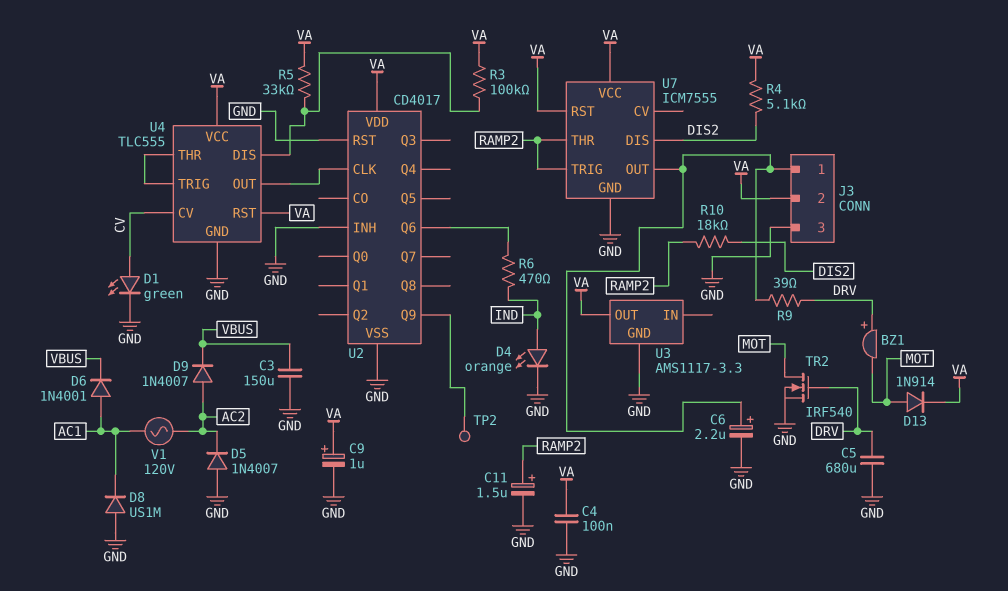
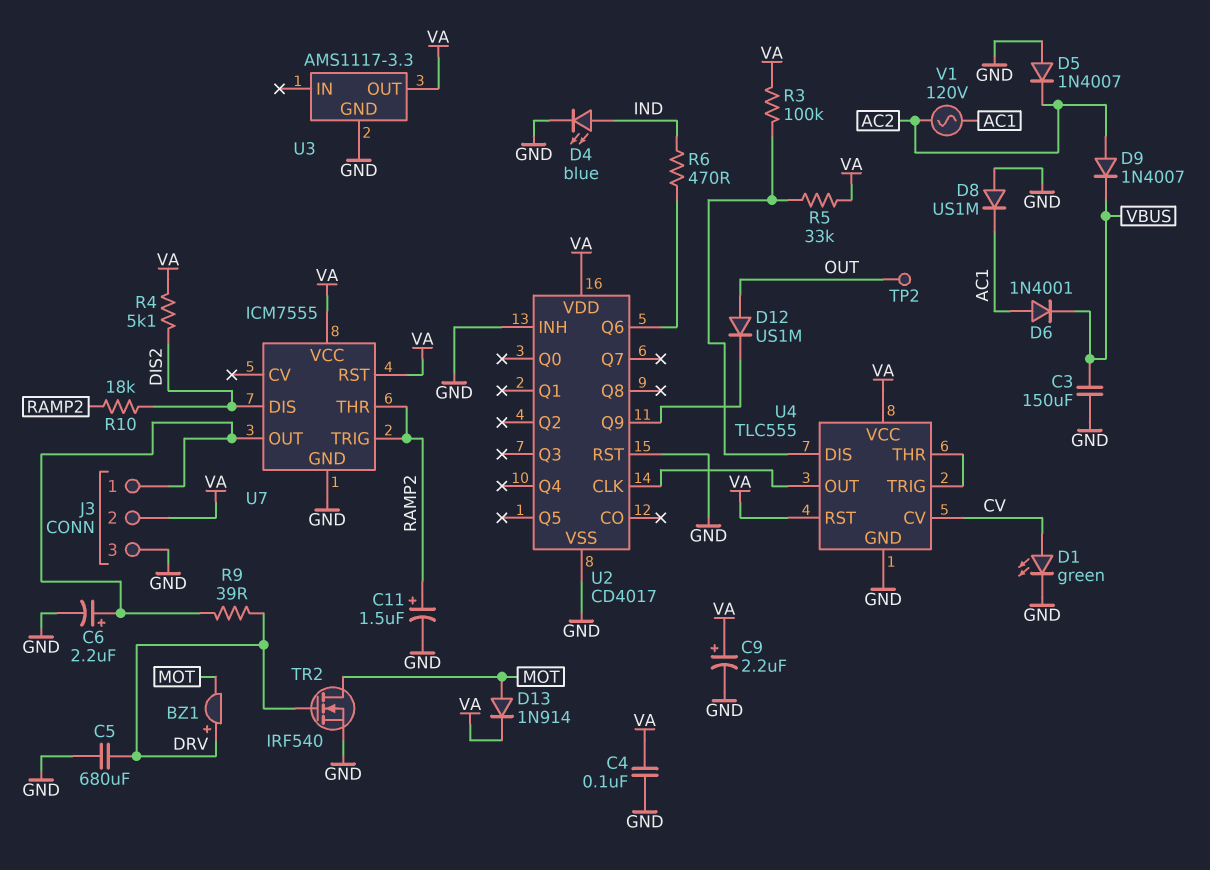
C9: 1uF (plus VA, minus GND) -> 2.2uF (plus VA, minus GND)
D4: LED orange (A IND, K GND) -> LED blue (A IND, K GND)
D12: none -> diode US1M (A OUT, K U2/Q9)
TP2: test point (U2/Q9) -> test point (OUT)

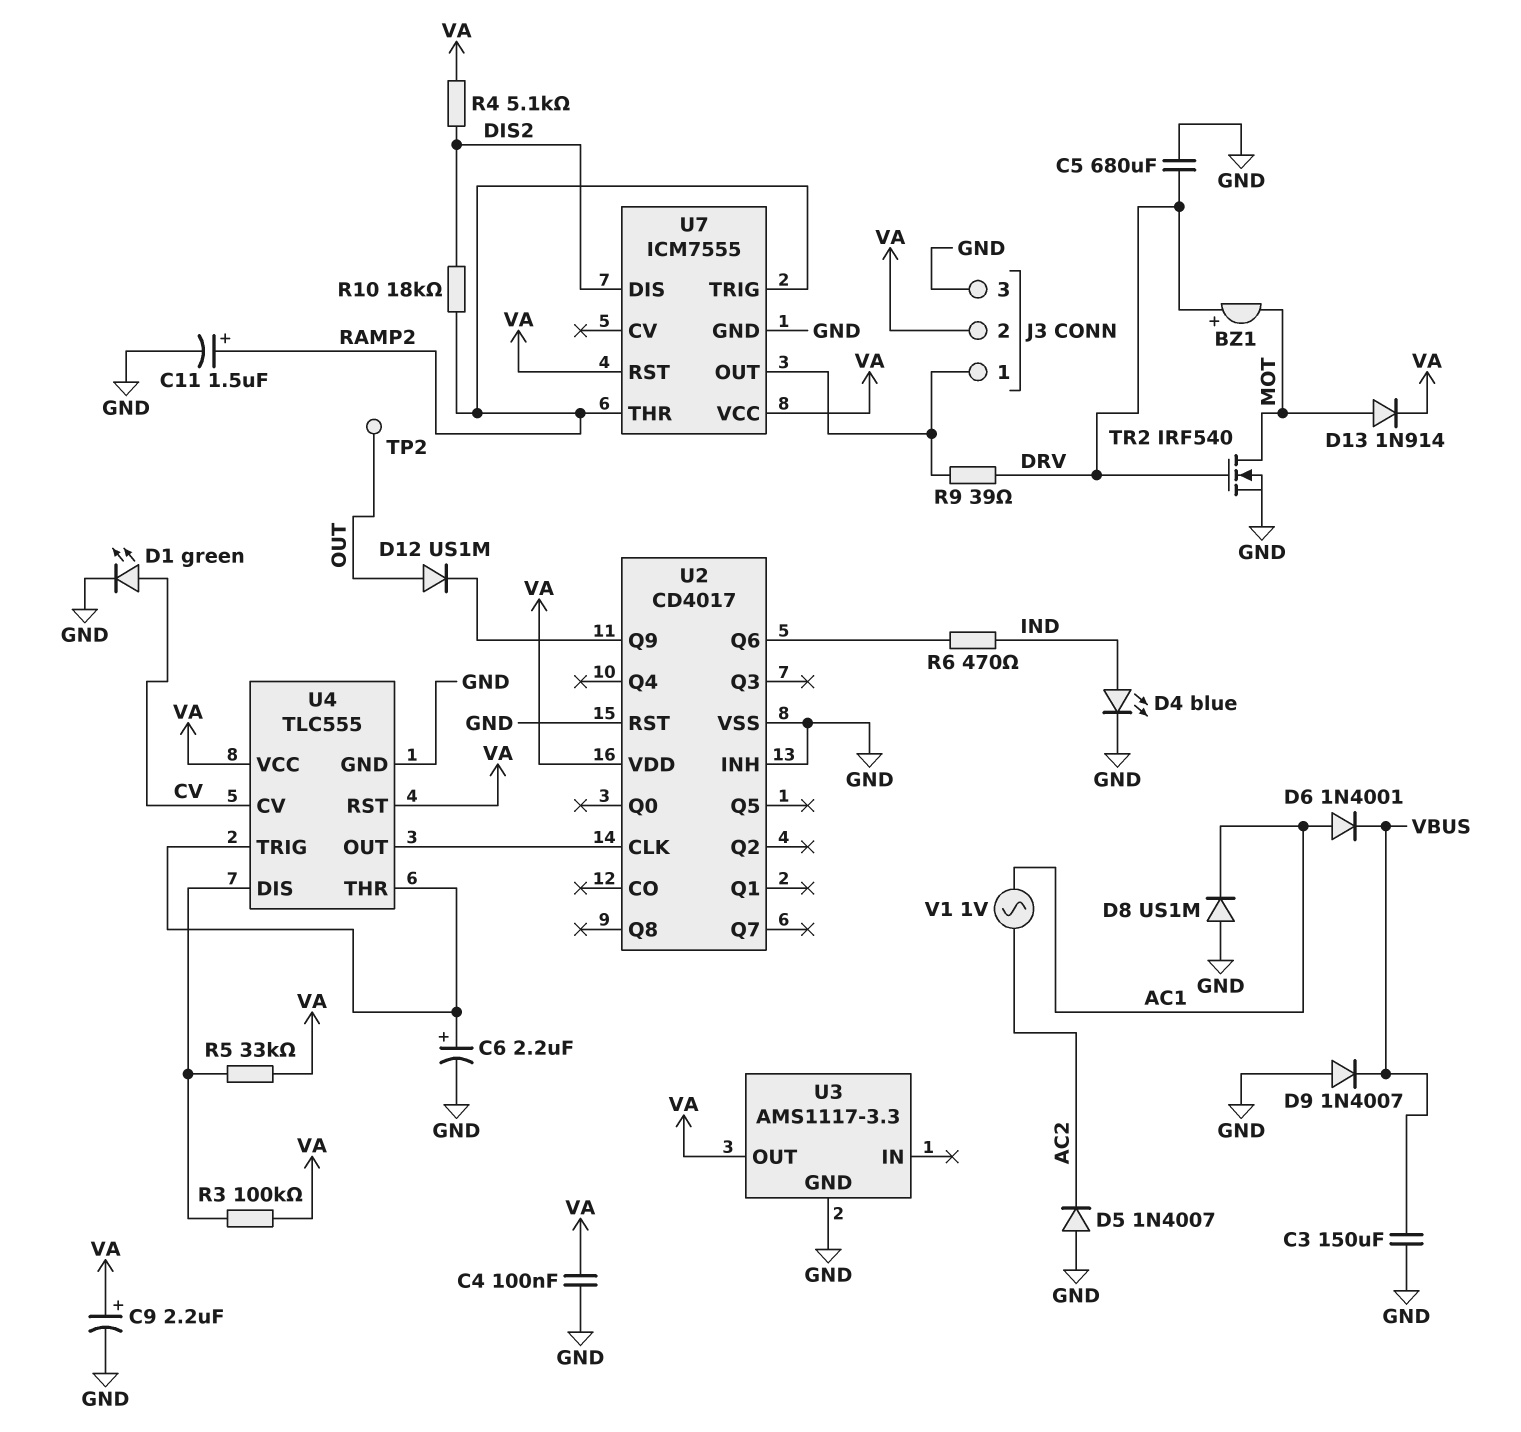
C6: 2.2uF (plus J3/1, minus GND) -> 2.2uF (plus U4/THR, minus GND)
D9: diode 1N4007 (A AC2, K VBUS) -> diode 1N4007 (A GND, K VBUS)
V1: AC 120V (AC1, AC2) -> AC 1V (AC1, AC2)

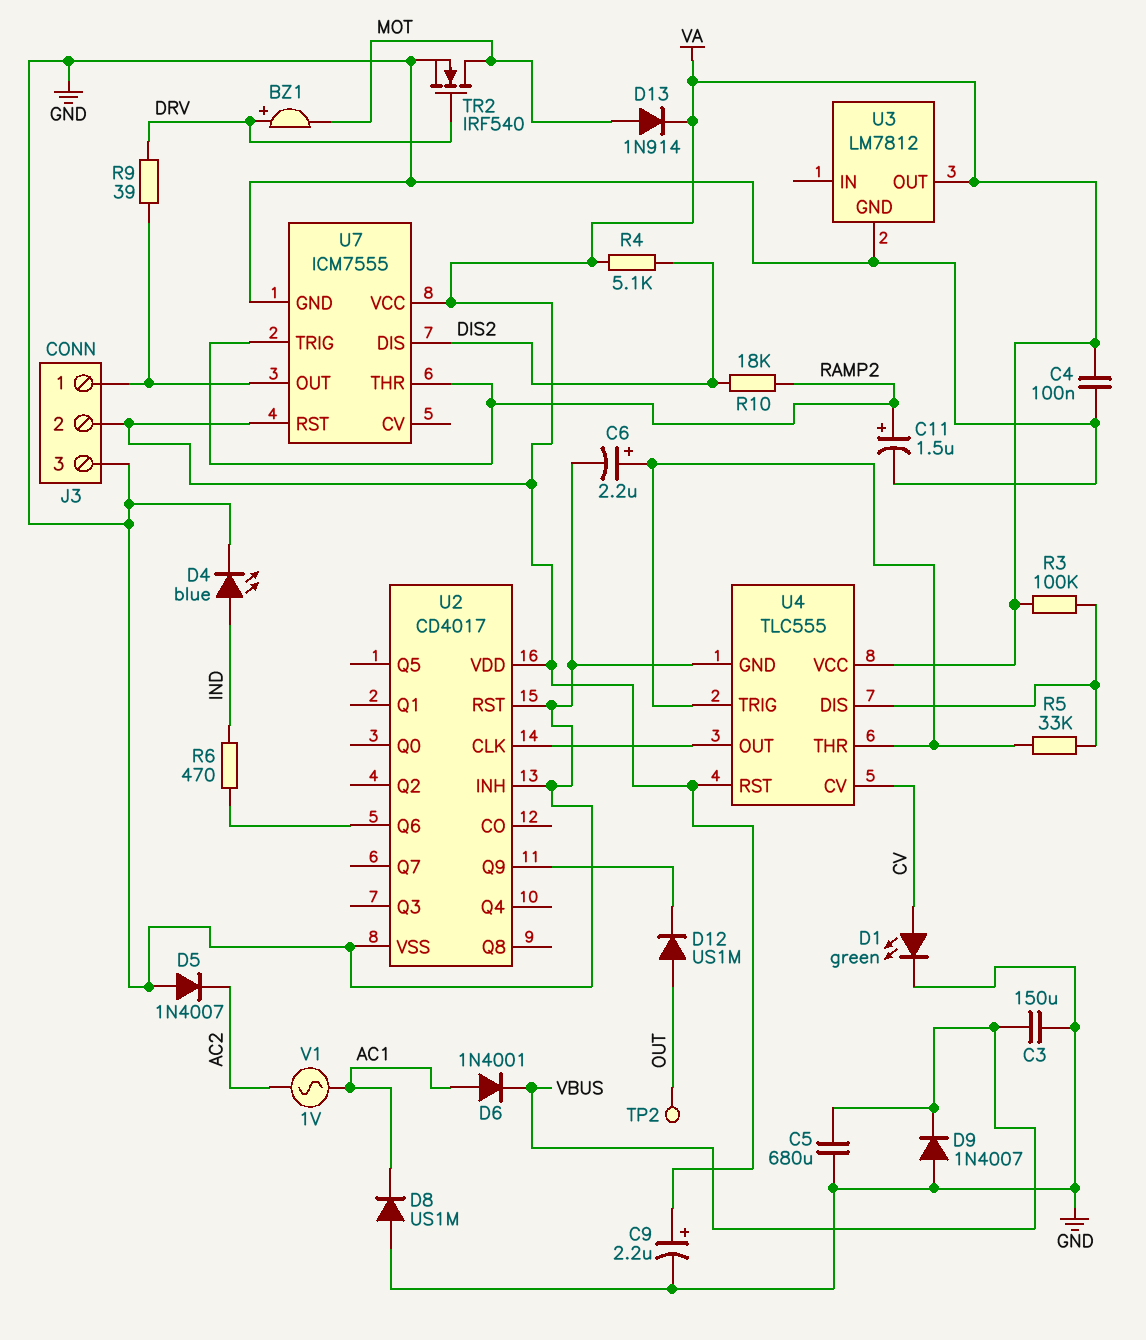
C5: 680uF (DRV, GND) -> 680uF (GND, VBUS)
R5: 33k (U4/DIS, VA) -> 33k (U4/DIS, U4/THR)
U3: AMS1117-3.3 -> LM7812

